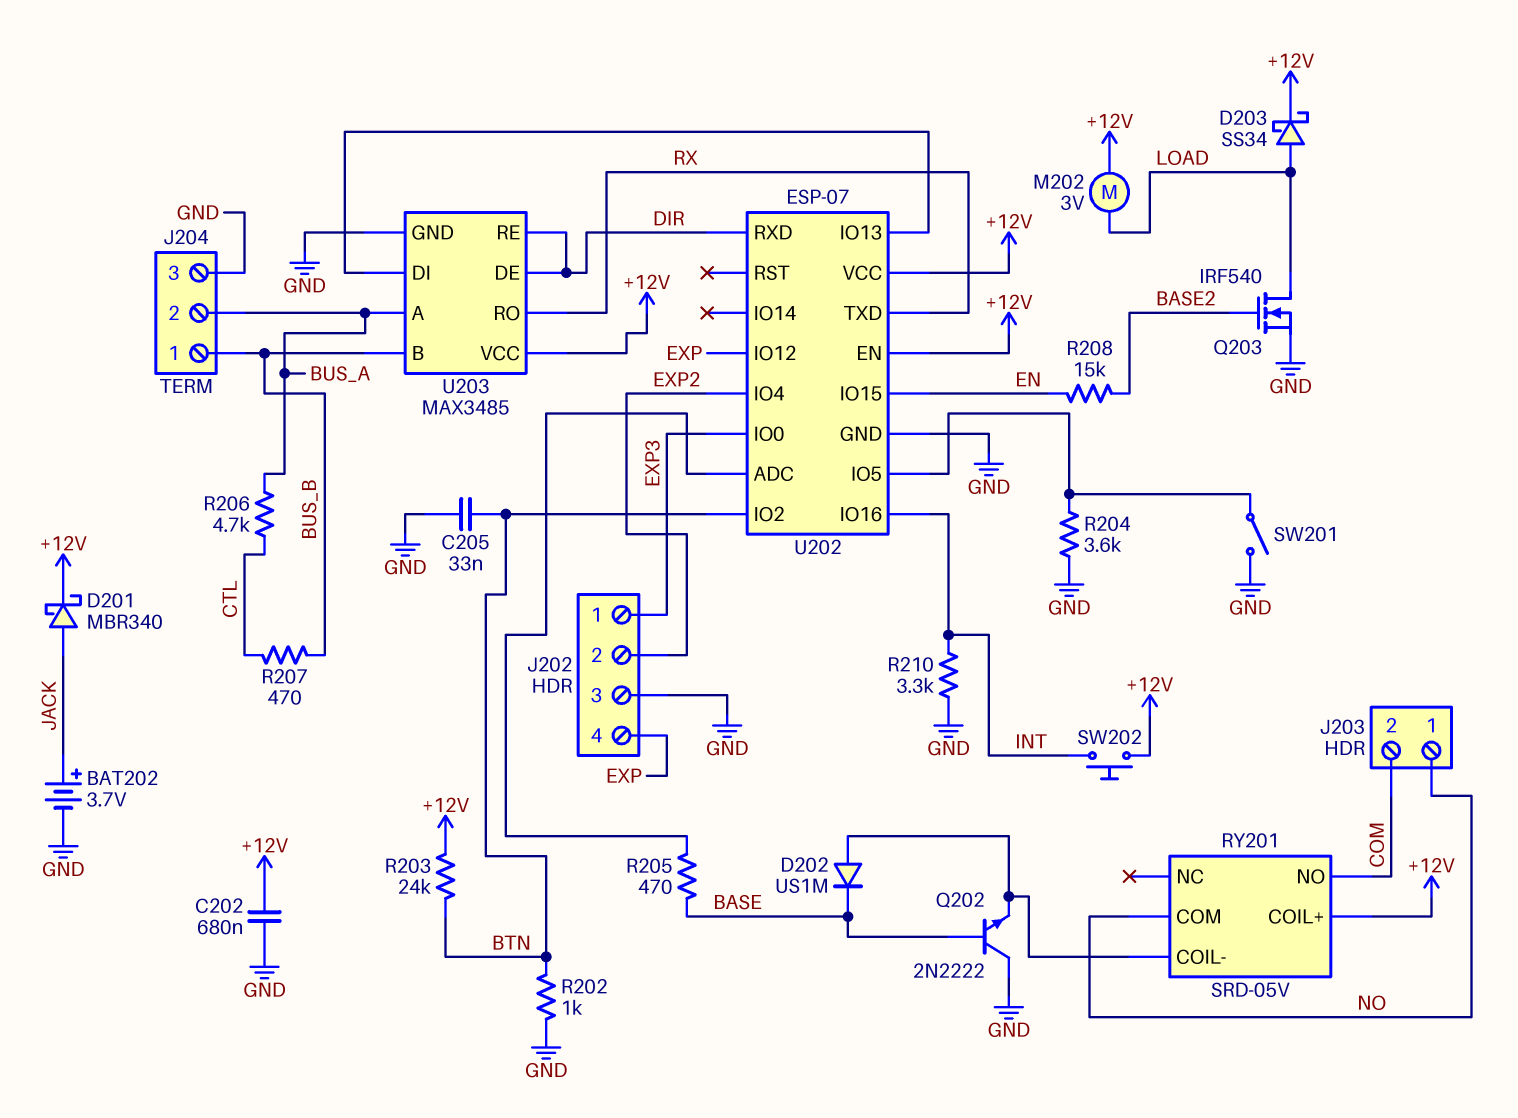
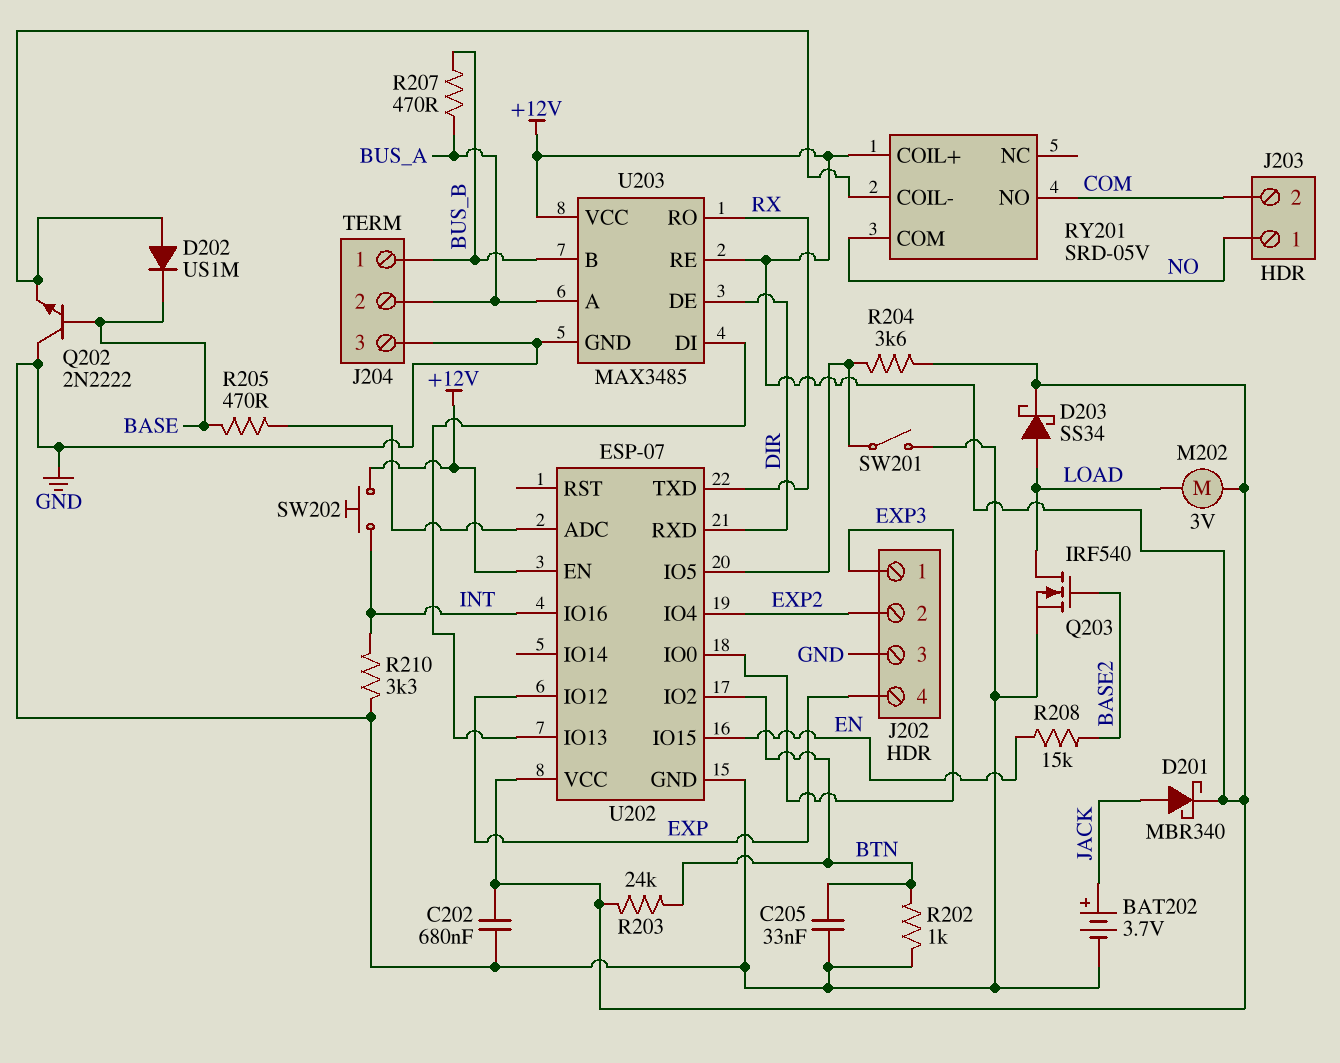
R204: 3.6k (GND, U202/IO5) -> 3.6k (+12V, U202/IO5)
R206: 4.7k (BUS_A, CTL) -> none
R207: 470 (BUS_B, CTL) -> 470 (BUS_A, BUS_B)
U203 pin RE: DIR -> +12V

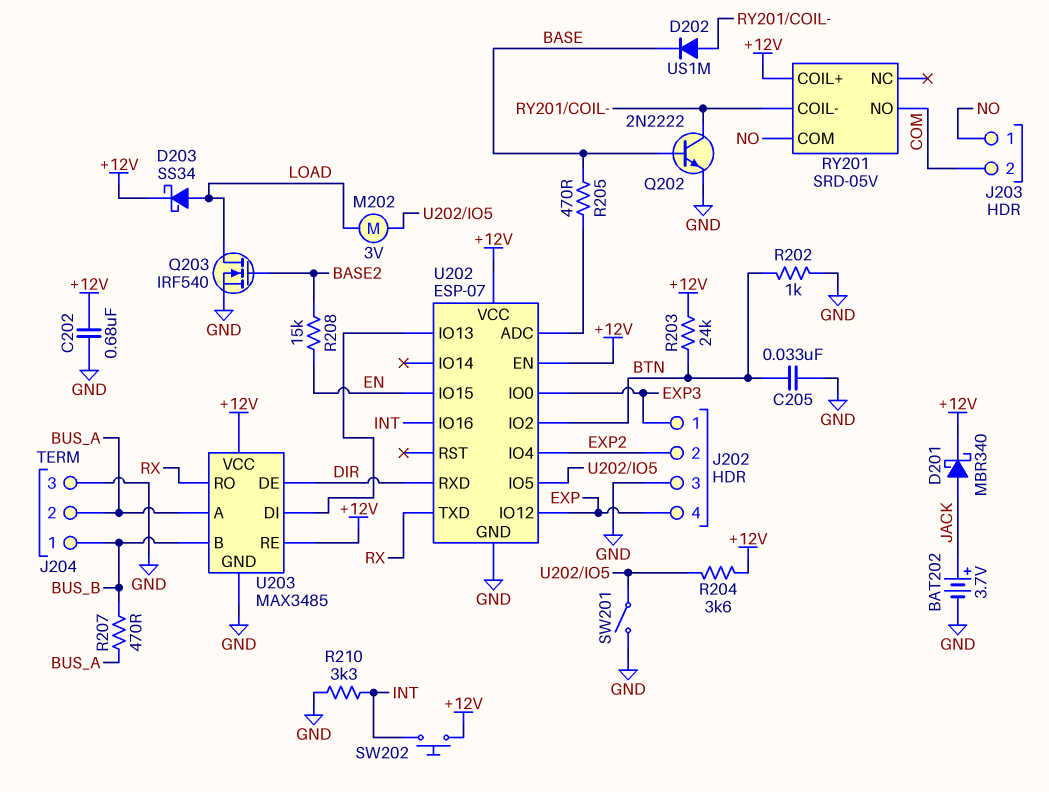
M202: motor 3V (+12V, LOAD) -> motor 3V (LOAD, U202/IO5)
Q202: NPN 2N2222 (B BASE, C GND, E RY201/COIL-) -> NPN 2N2222 (B BASE, C RY201/COIL-, E GND)

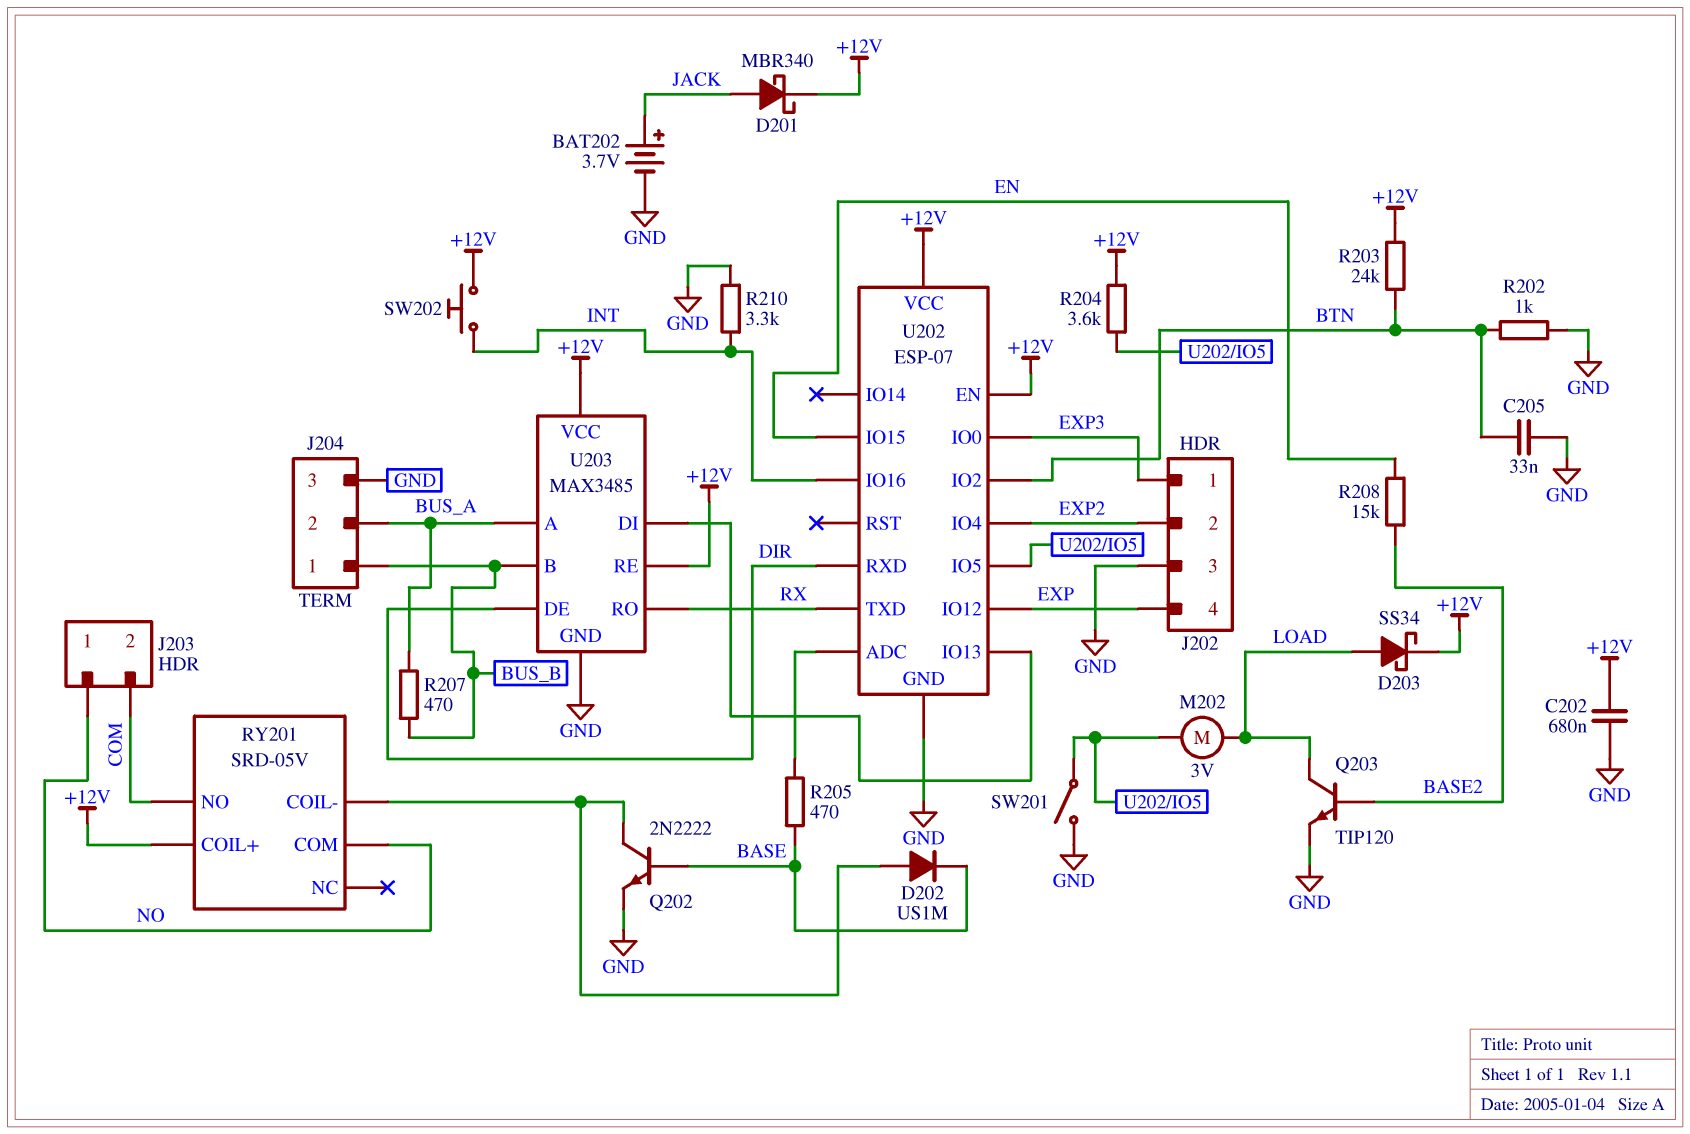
Q203: NMOS IRF540 (G BASE2, D LOAD, S GND) -> NPN TIP120 (B BASE2, C LOAD, E GND)

